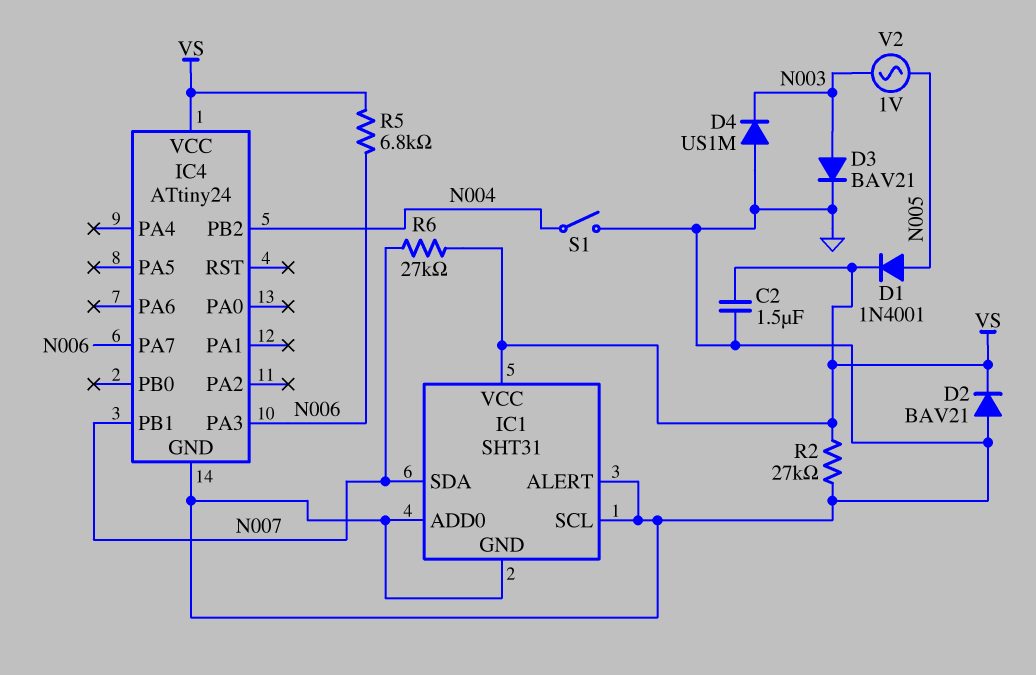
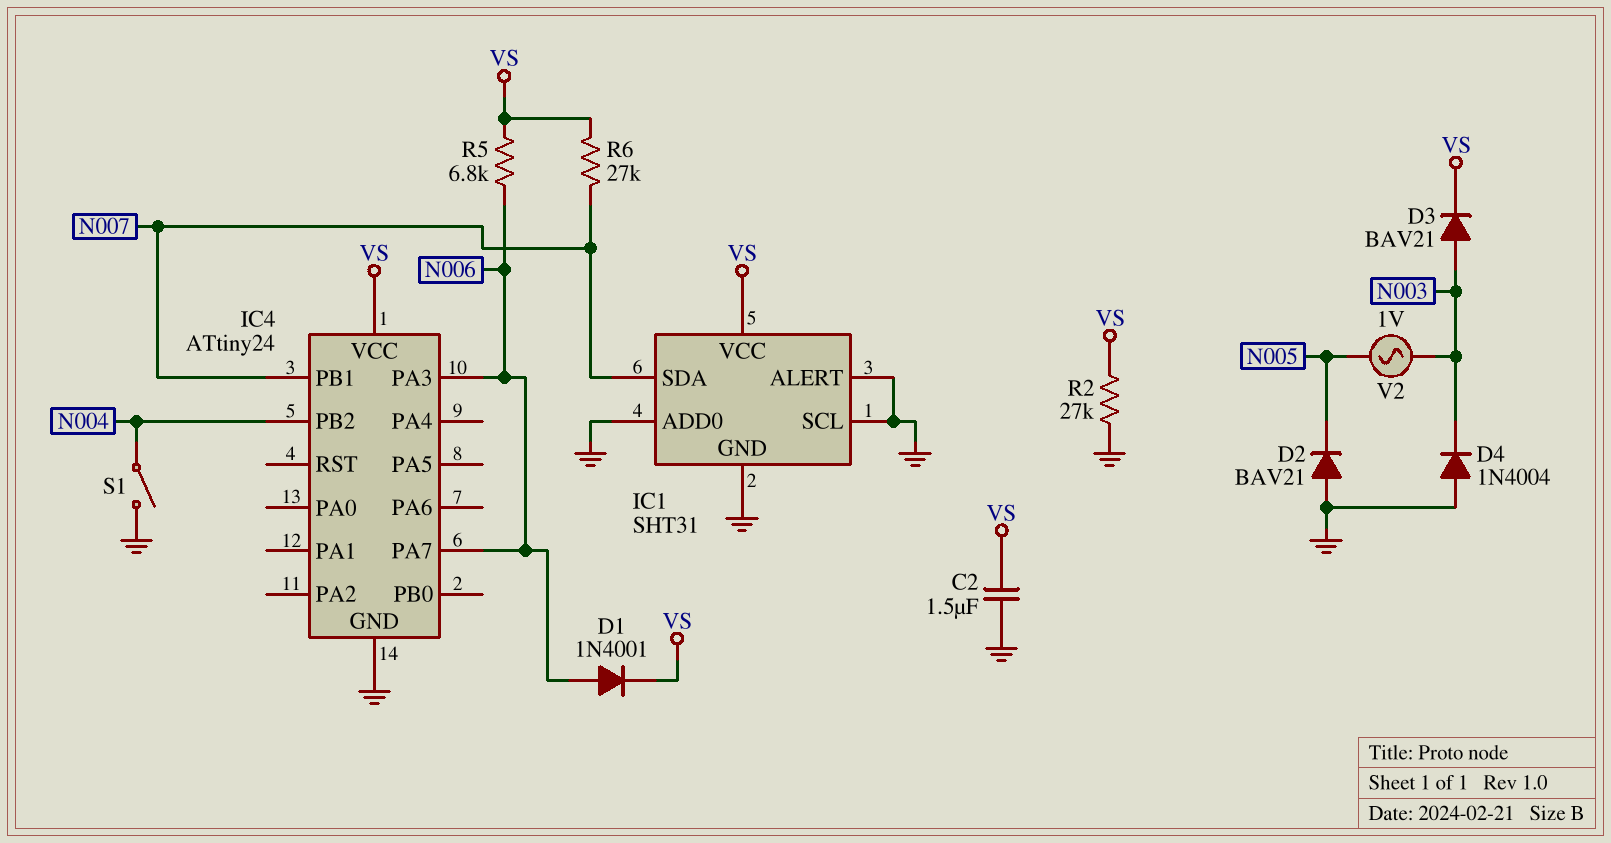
D1: diode 1N4001 (A N005, K VS) -> diode 1N4001 (A N006, K VS)
D2: diode BAV21 (A GND, K VS) -> diode BAV21 (A GND, K N005)
D3: diode BAV21 (A N003, K GND) -> diode BAV21 (A N003, K VS)
D4: diode US1M (A GND, K N003) -> diode 1N4004 (A GND, K N003)

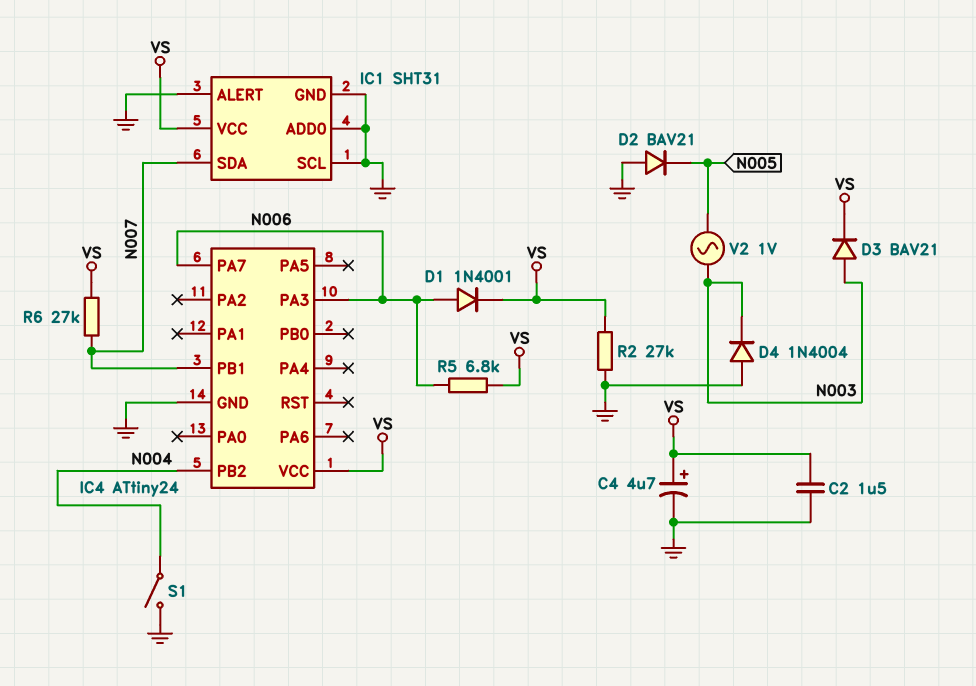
C4: none -> 4.7uF (plus VS, minus GND)

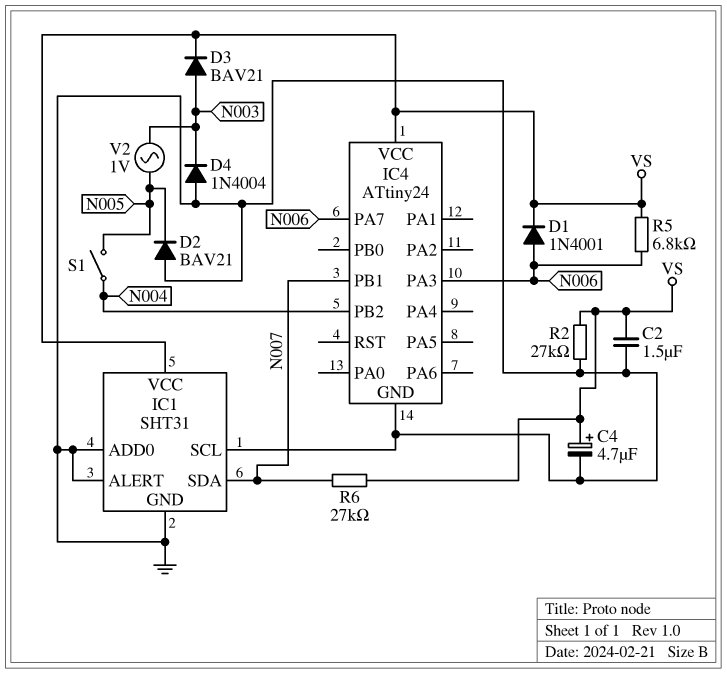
S1: switch (GND, N004) -> switch (N004, N005)

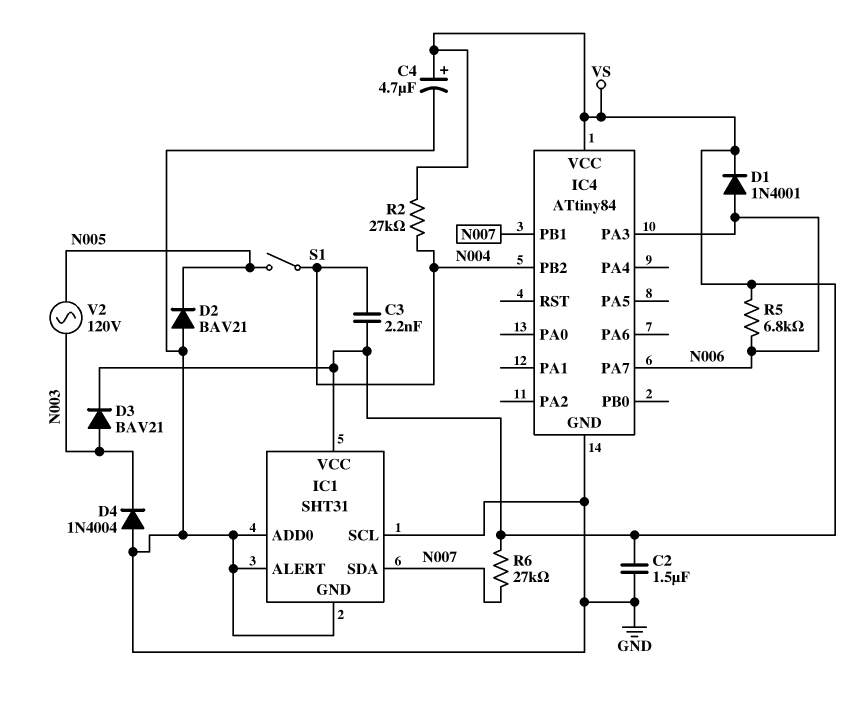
C3: none -> 2.2nF (N004, VS)
IC4: ATtiny24 -> ATtiny84
R2: 27k (GND, VS) -> 27k (N004, VS)
V2: AC 1V (N003, N005) -> AC 120V (N003, N005)

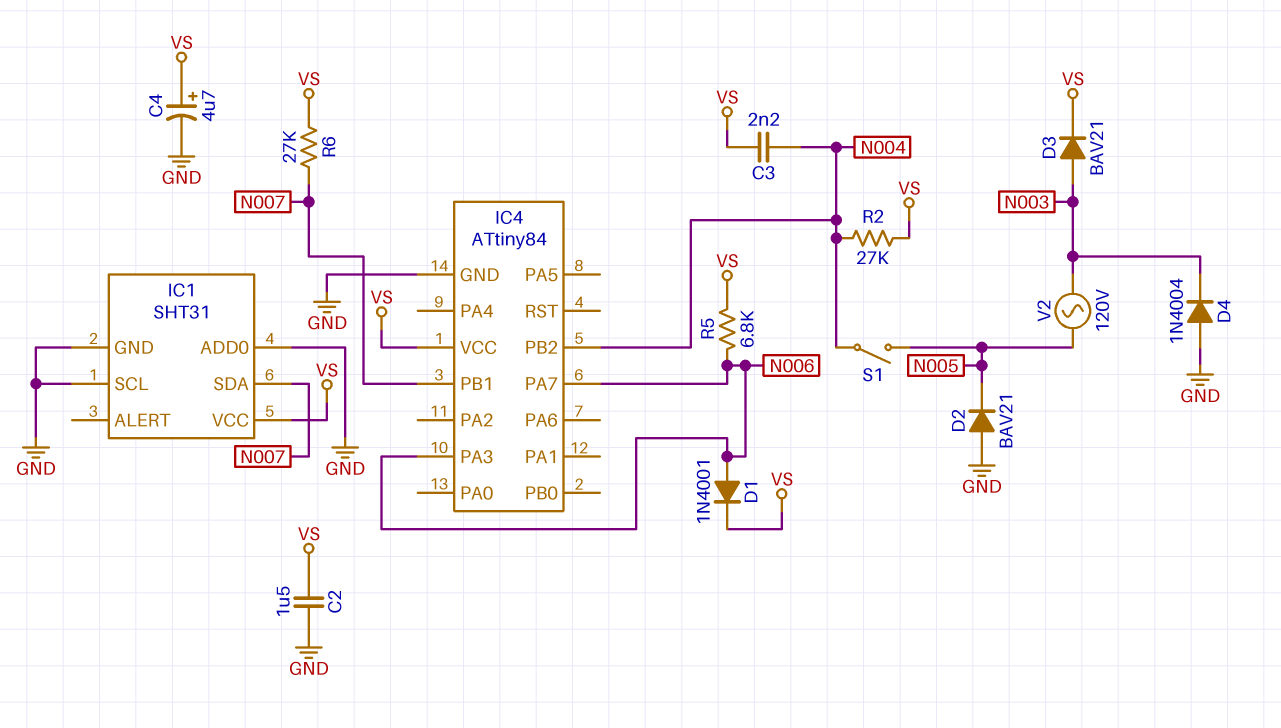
IC1 pin ALERT: GND -> none

